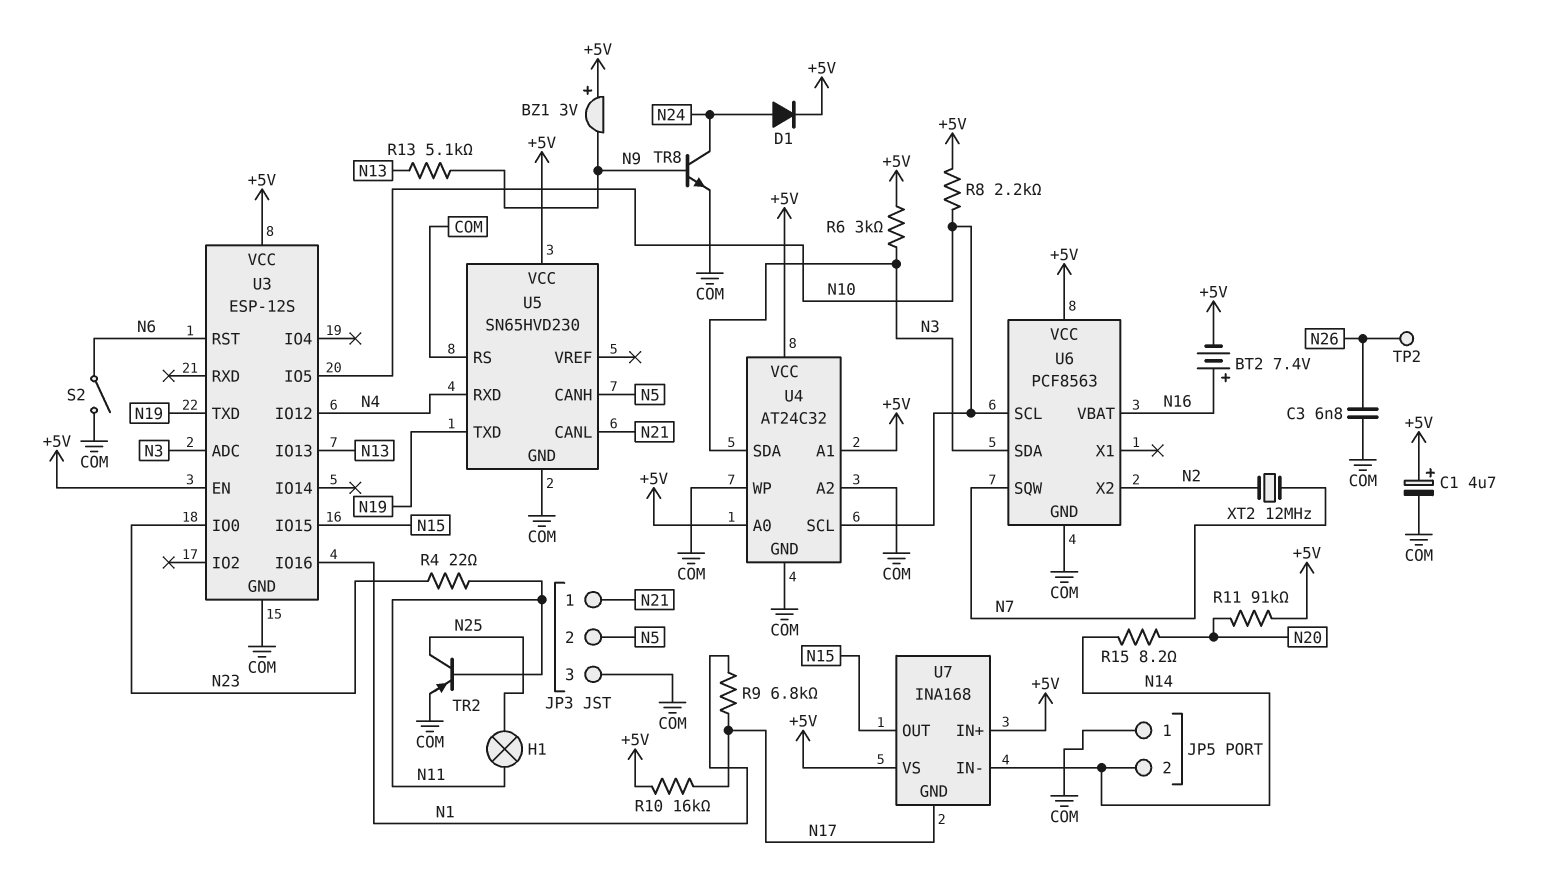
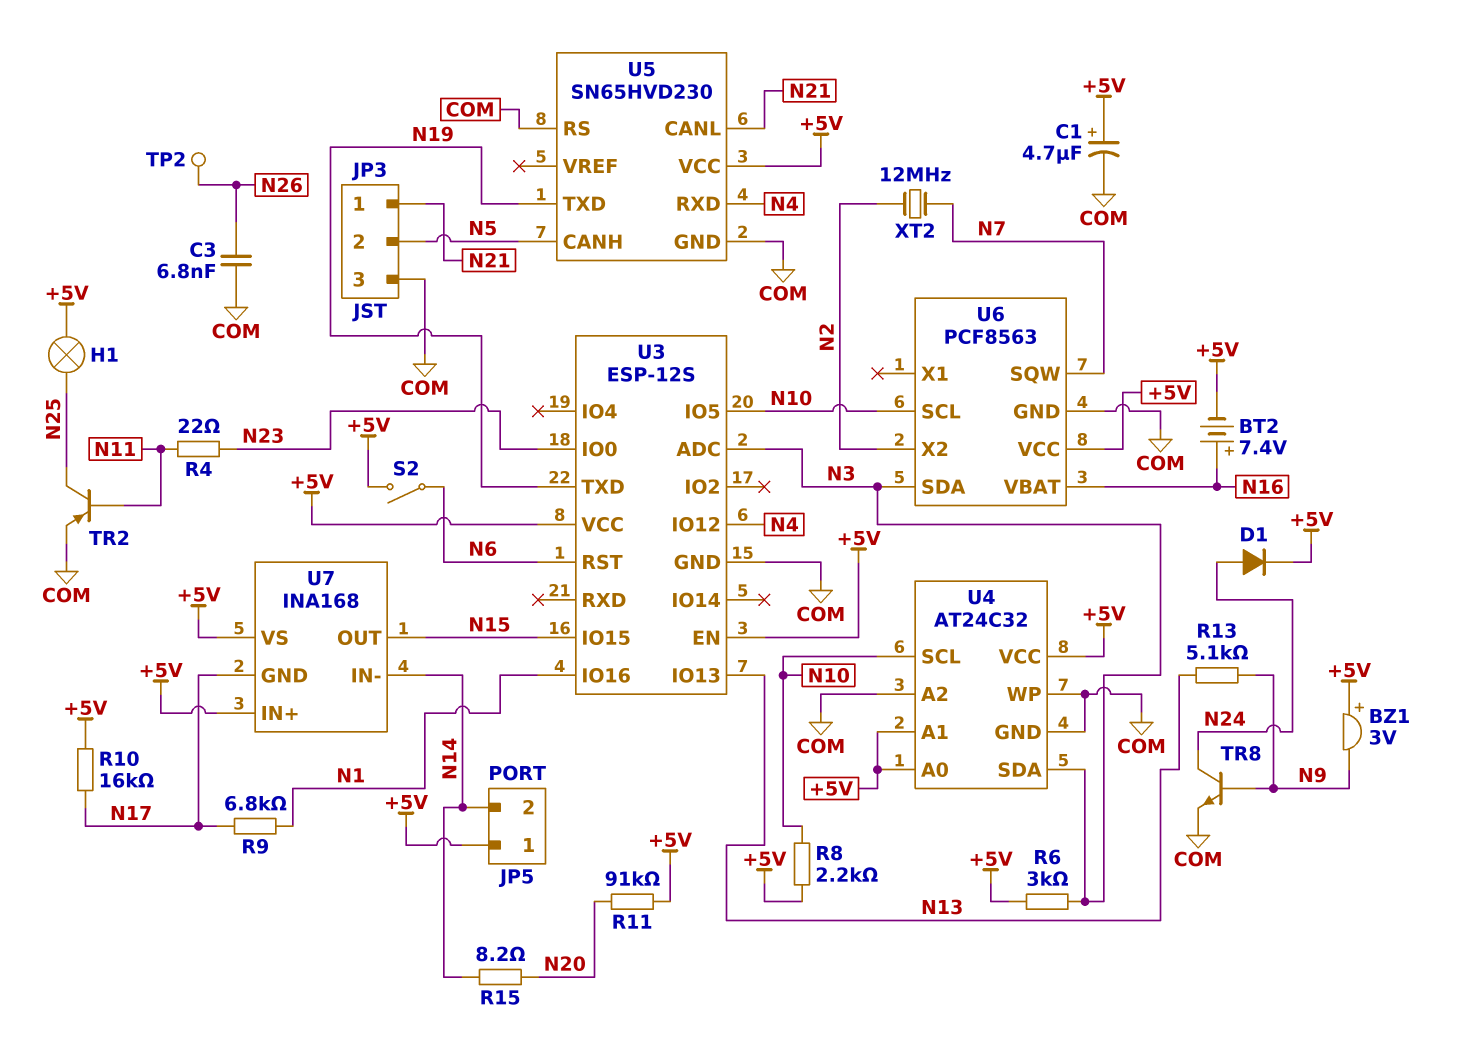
H1: lamp (N11, N25) -> lamp (+5V, N25)
JP5 pin 1: COM -> +5V
S2: switch (COM, N6) -> switch (+5V, N6)

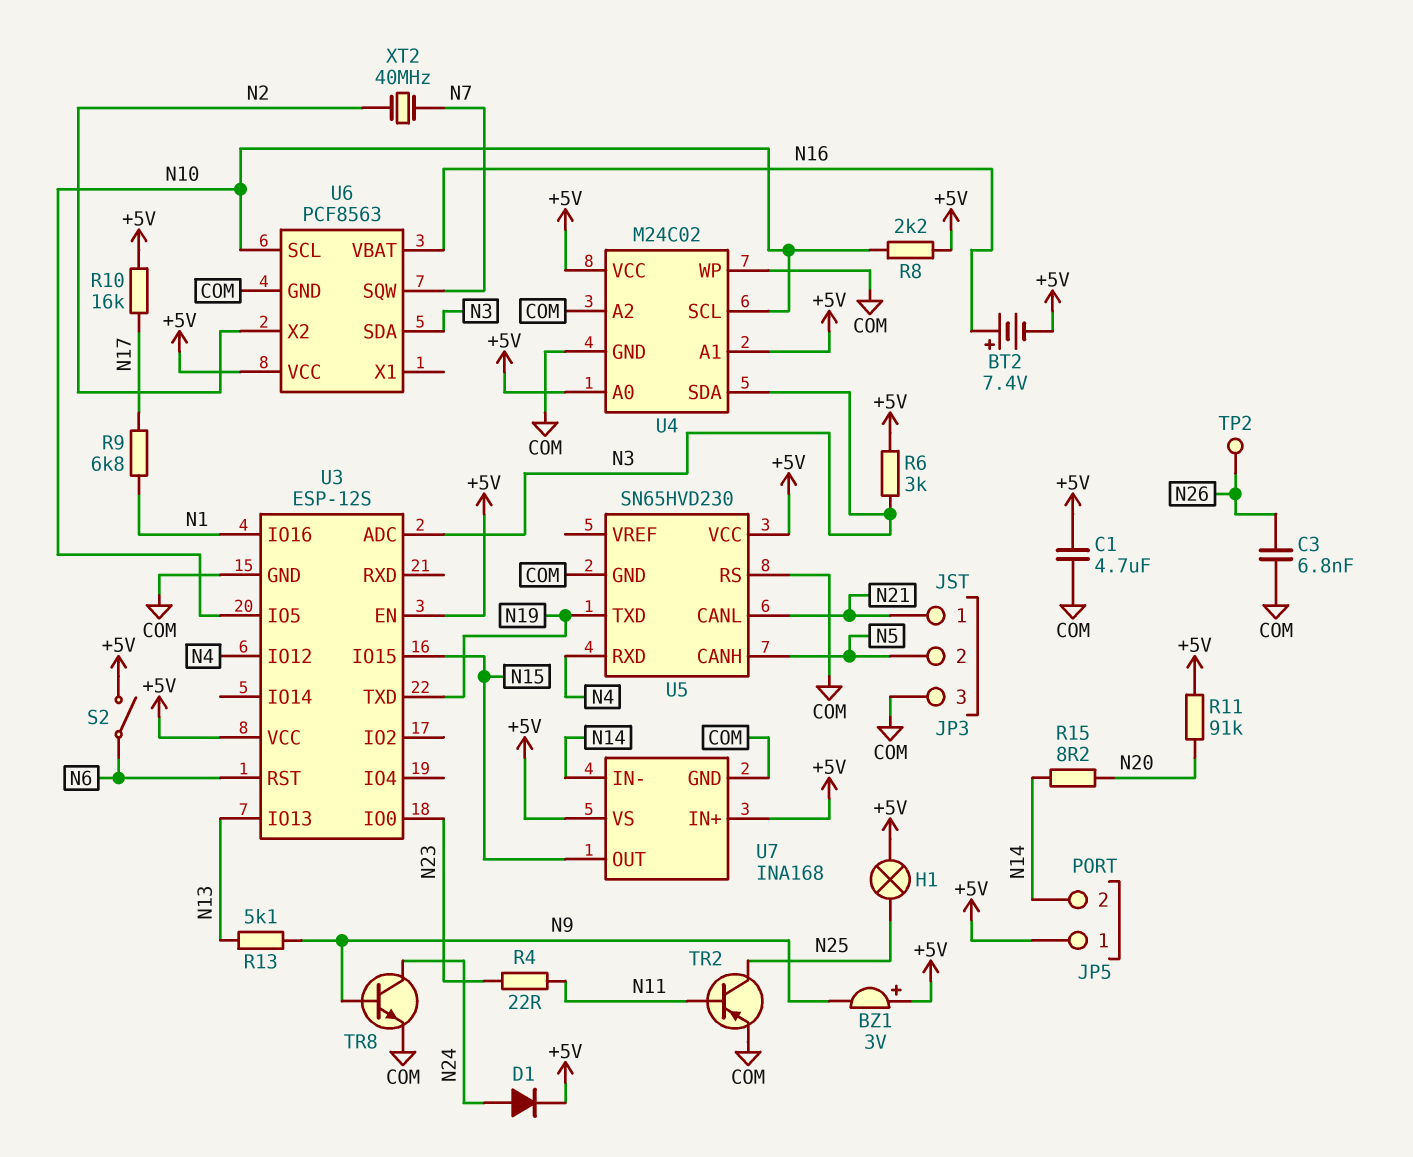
C1: 4.7uF (plus +5V, minus COM) -> 4.7uF (+5V, COM)
U4: AT24C32 -> M24C02
U7 pin GND: N17 -> COM
XT2: 12MHz (N2, N7) -> 40MHz (N2, N7)

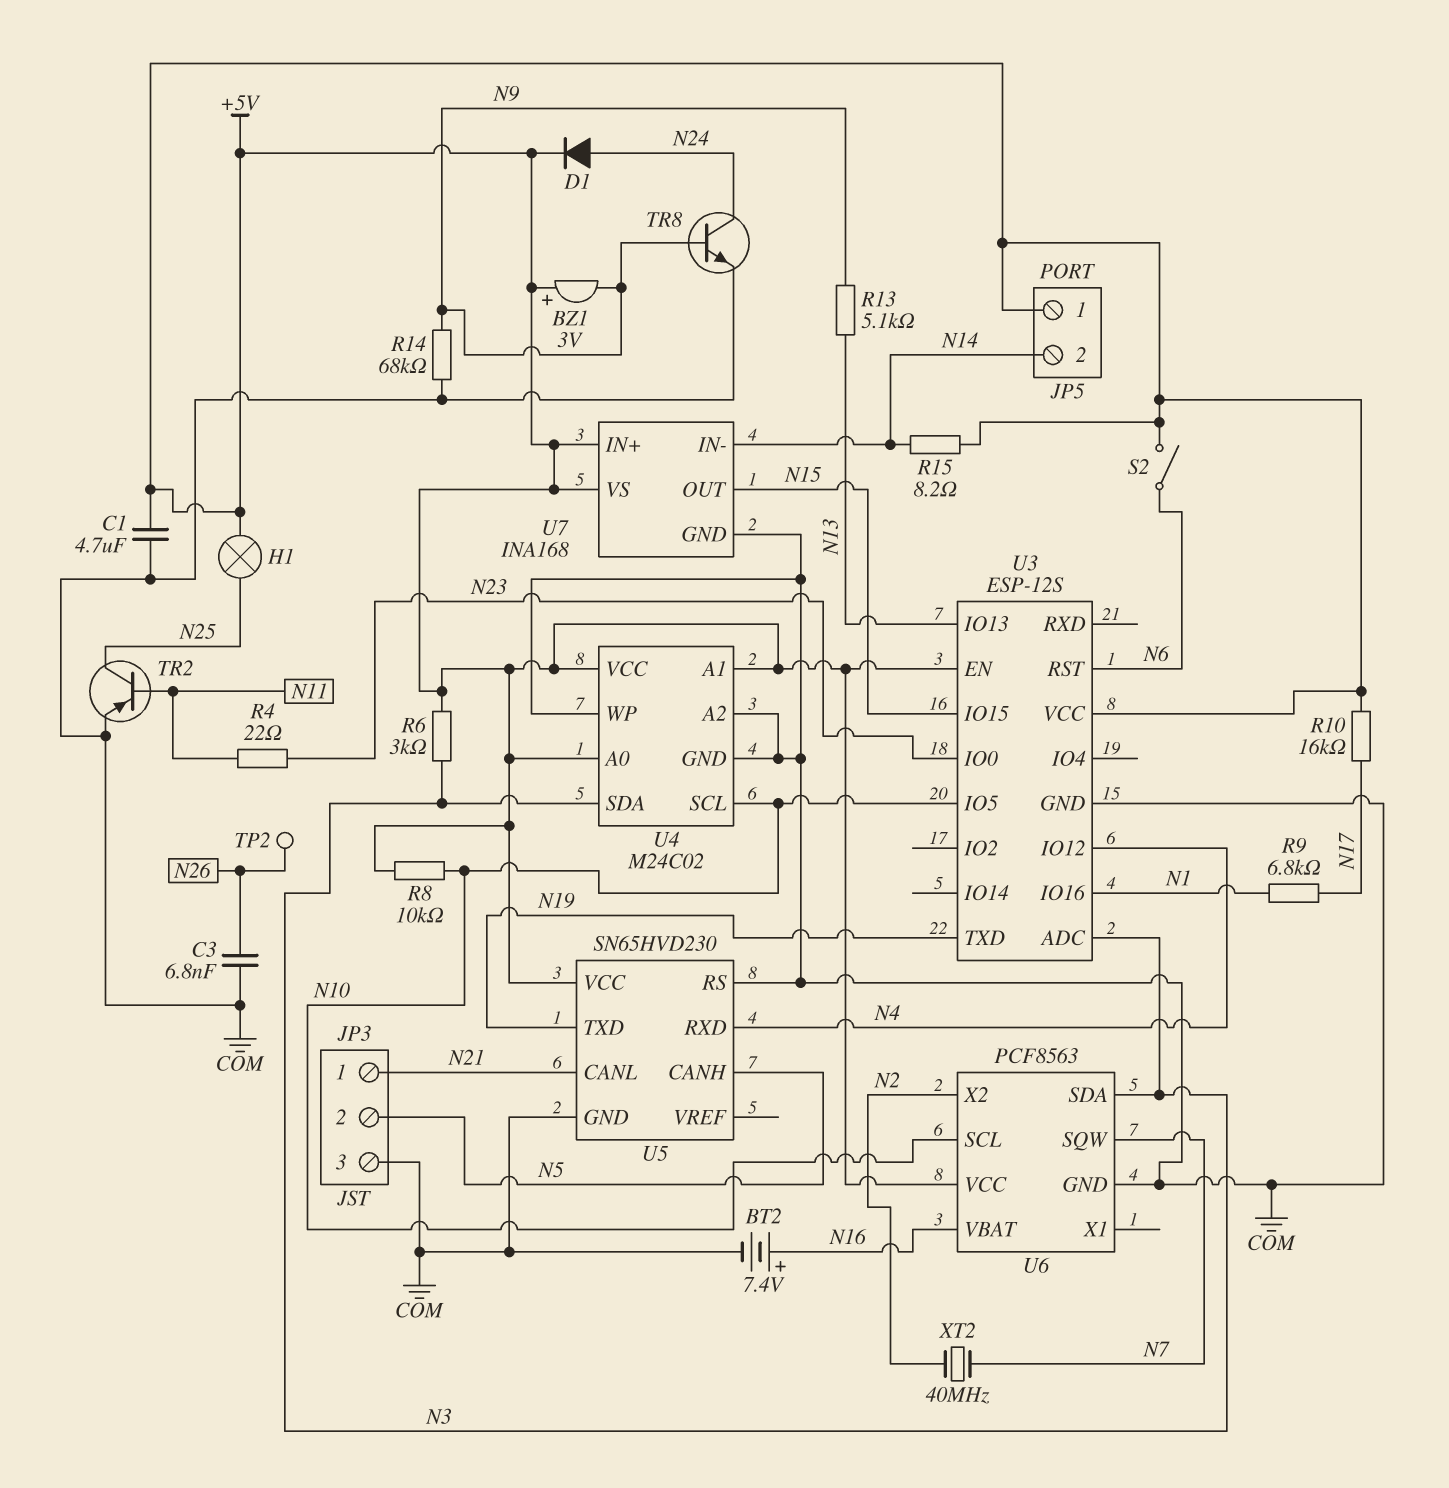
BT2: 7.4V (plus N16, minus +5V) -> 7.4V (plus N16, minus COM)
R8: 2.2k (+5V, N10) -> 10k (+5V, N10)
R11: 91k (+5V, N20) -> none
R14: none -> 68k (COM, N9)
R15: 8.2 (N14, N20) -> 8.2 (+5V, N14)

